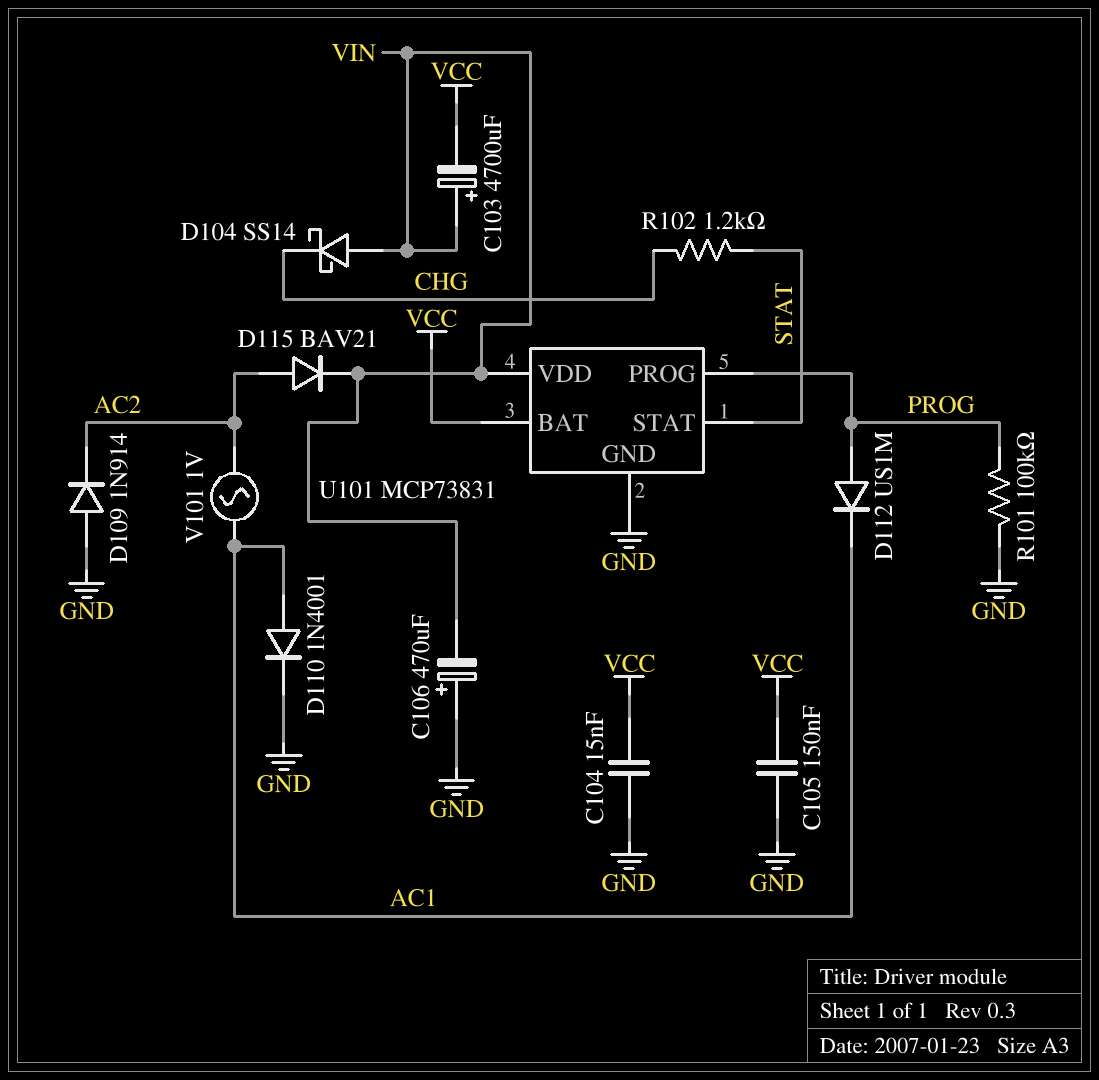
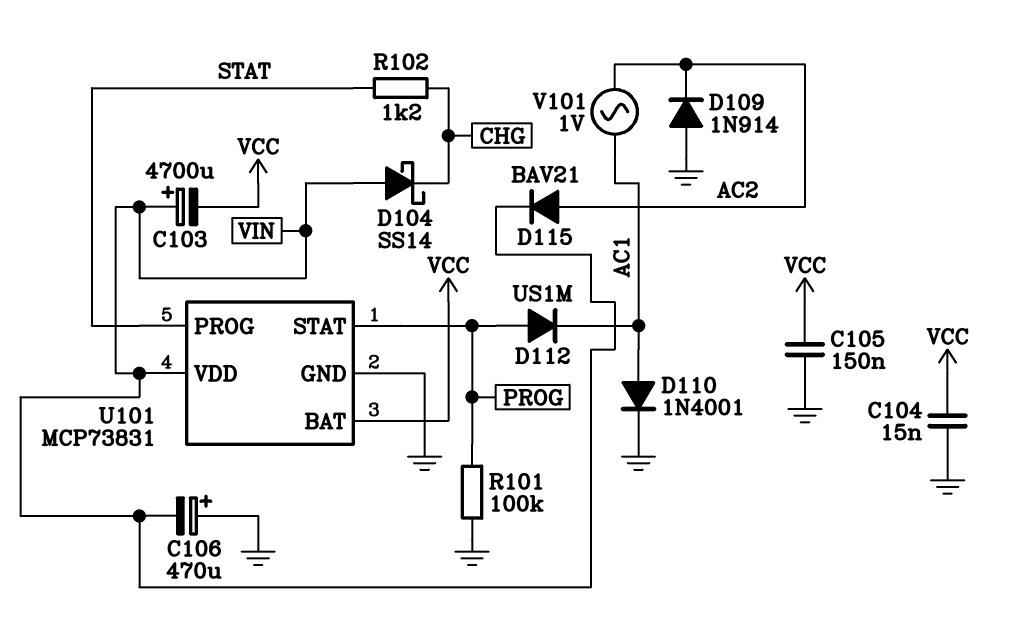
U101 pin PROG: PROG -> STAT
U101 pin STAT: STAT -> PROG

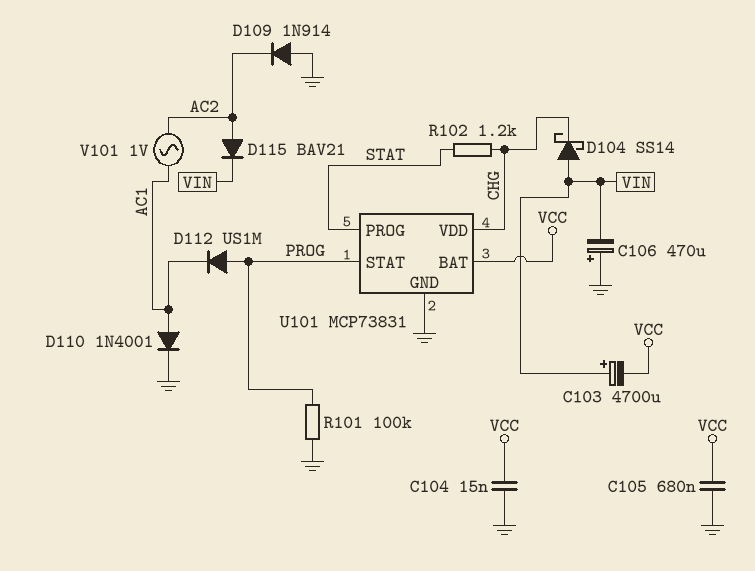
C105: 150nF (GND, VCC) -> 680nF (GND, VCC)
U101 pin VDD: VIN -> CHG

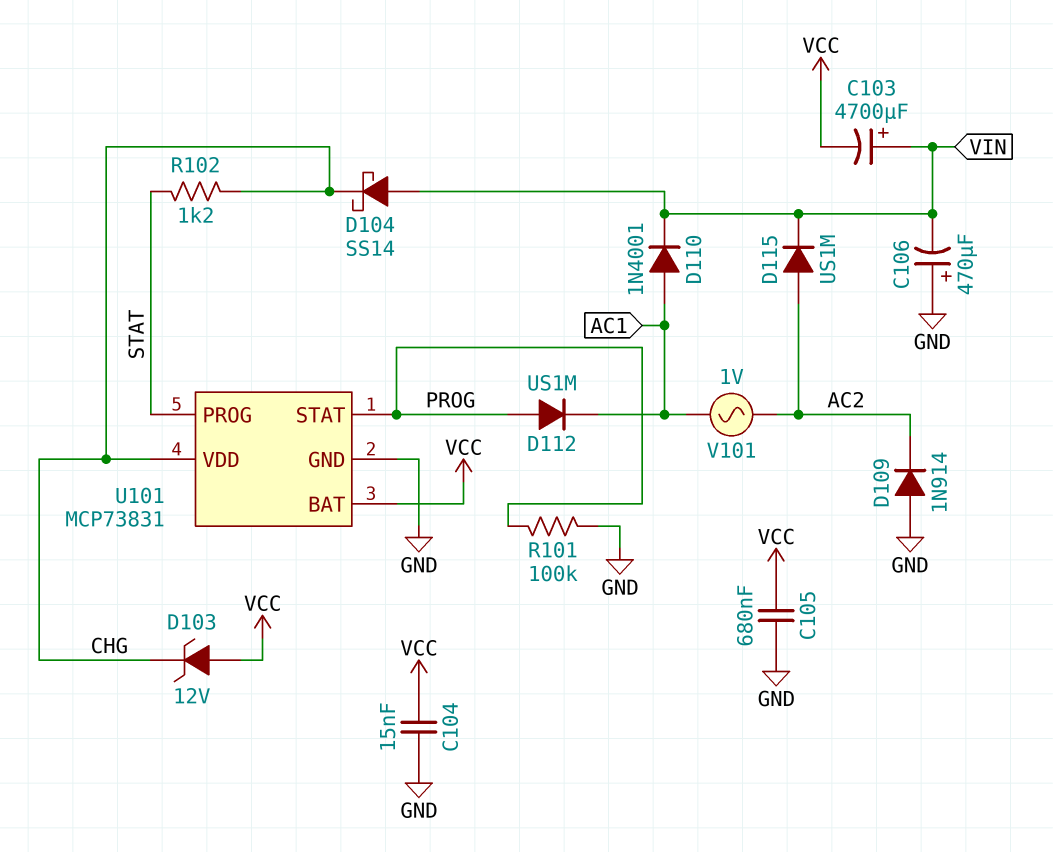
D103: none -> zener 12V (A VCC, K CHG)
D110: diode 1N4001 (A AC1, K GND) -> diode 1N4001 (A AC1, K VIN)
D115: diode BAV21 (A AC2, K VIN) -> diode US1M (A AC2, K VIN)

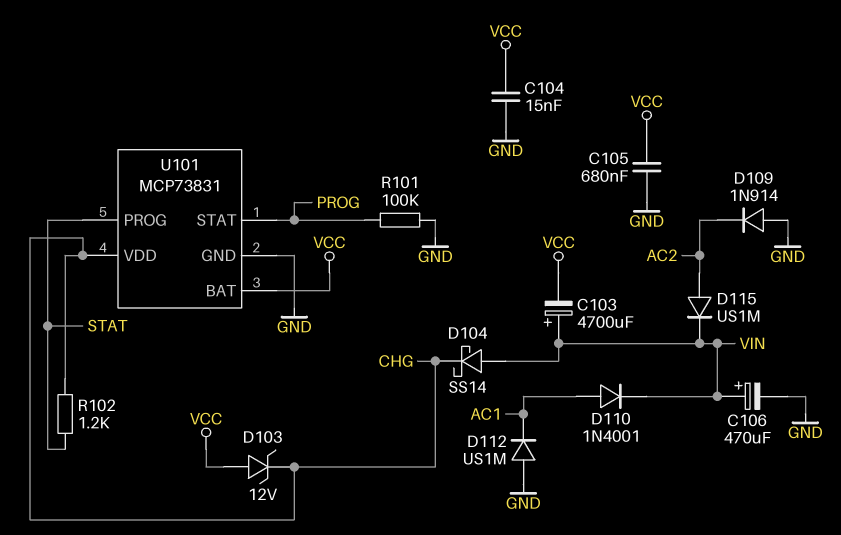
C106: 470uF (plus GND, minus VIN) -> 470uF (plus VIN, minus GND)
D112: diode US1M (A PROG, K AC1) -> diode US1M (A GND, K AC1)
V101: AC 1V (AC1, AC2) -> none

